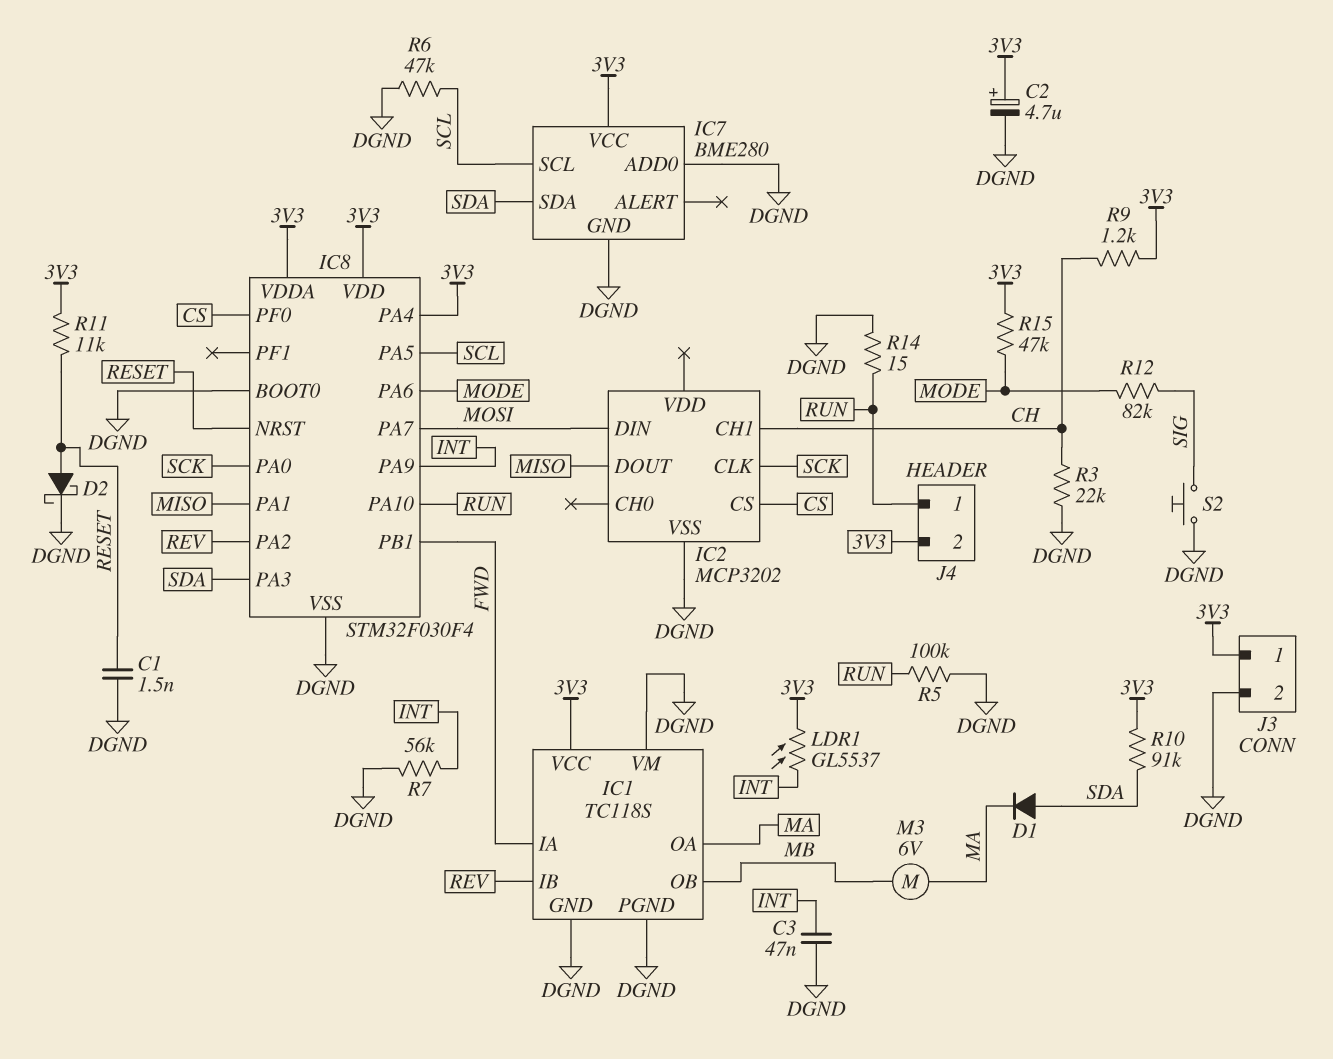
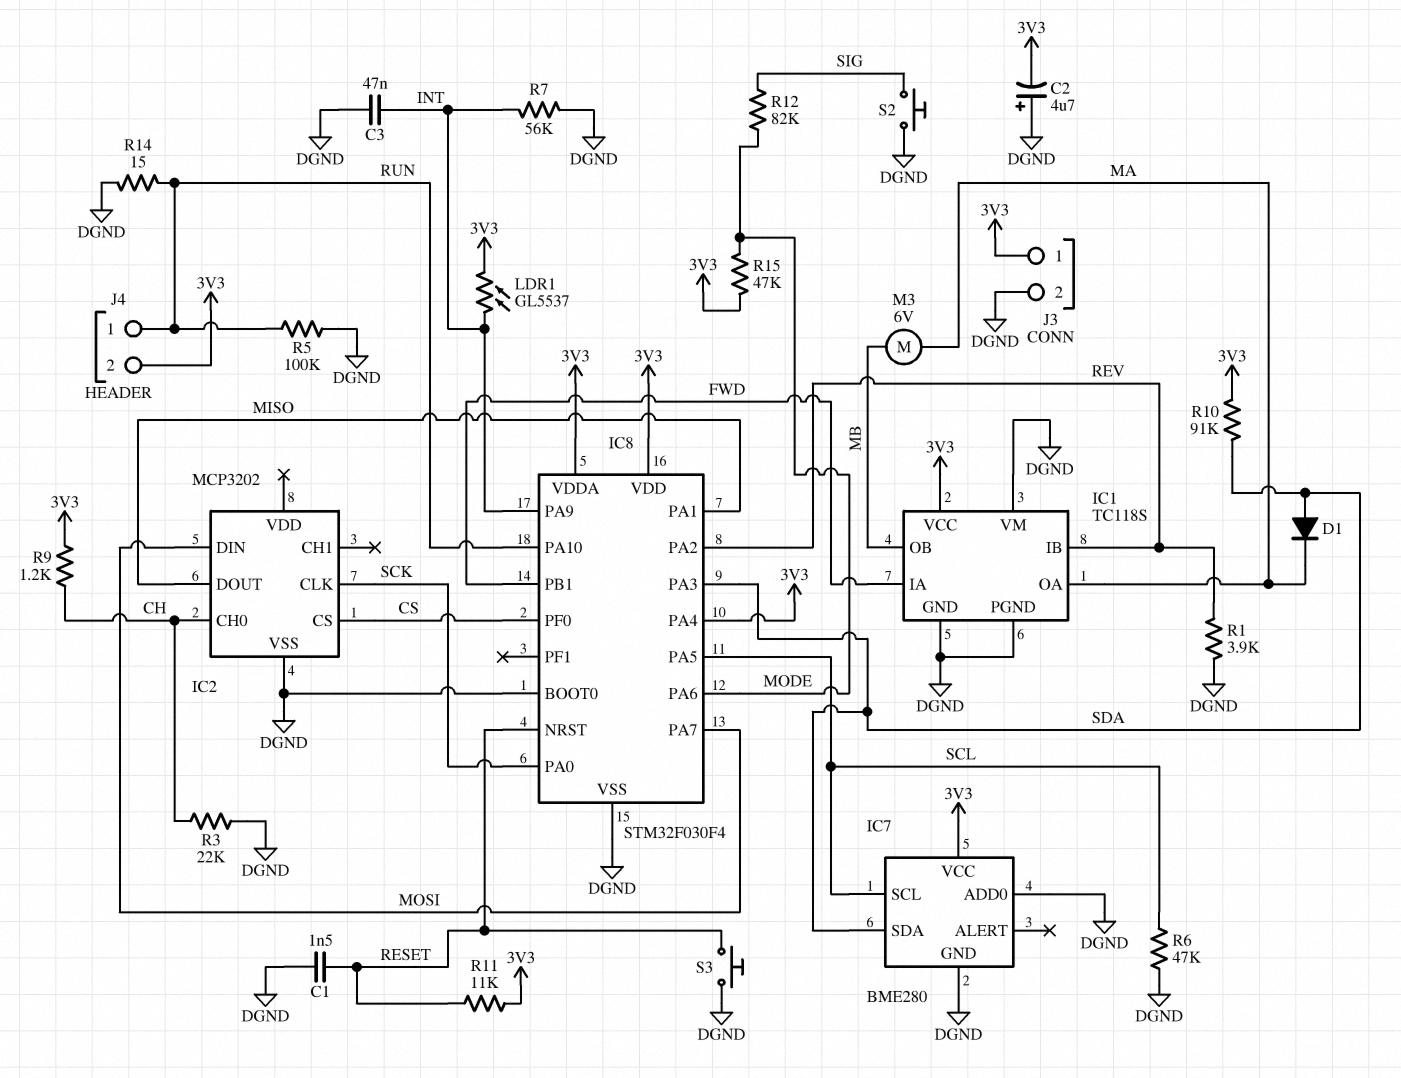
C2: 4.7uF (plus 3V3, minus DGND) -> 4.7uF (plus DGND, minus 3V3)
D2: schottky (A RESET, K DGND) -> none
IC2 pin CH0: none -> CH
IC2 pin CH1: CH -> none
R1: none -> 3.9k (DGND, REV)
S3: none -> button (DGND, RESET)

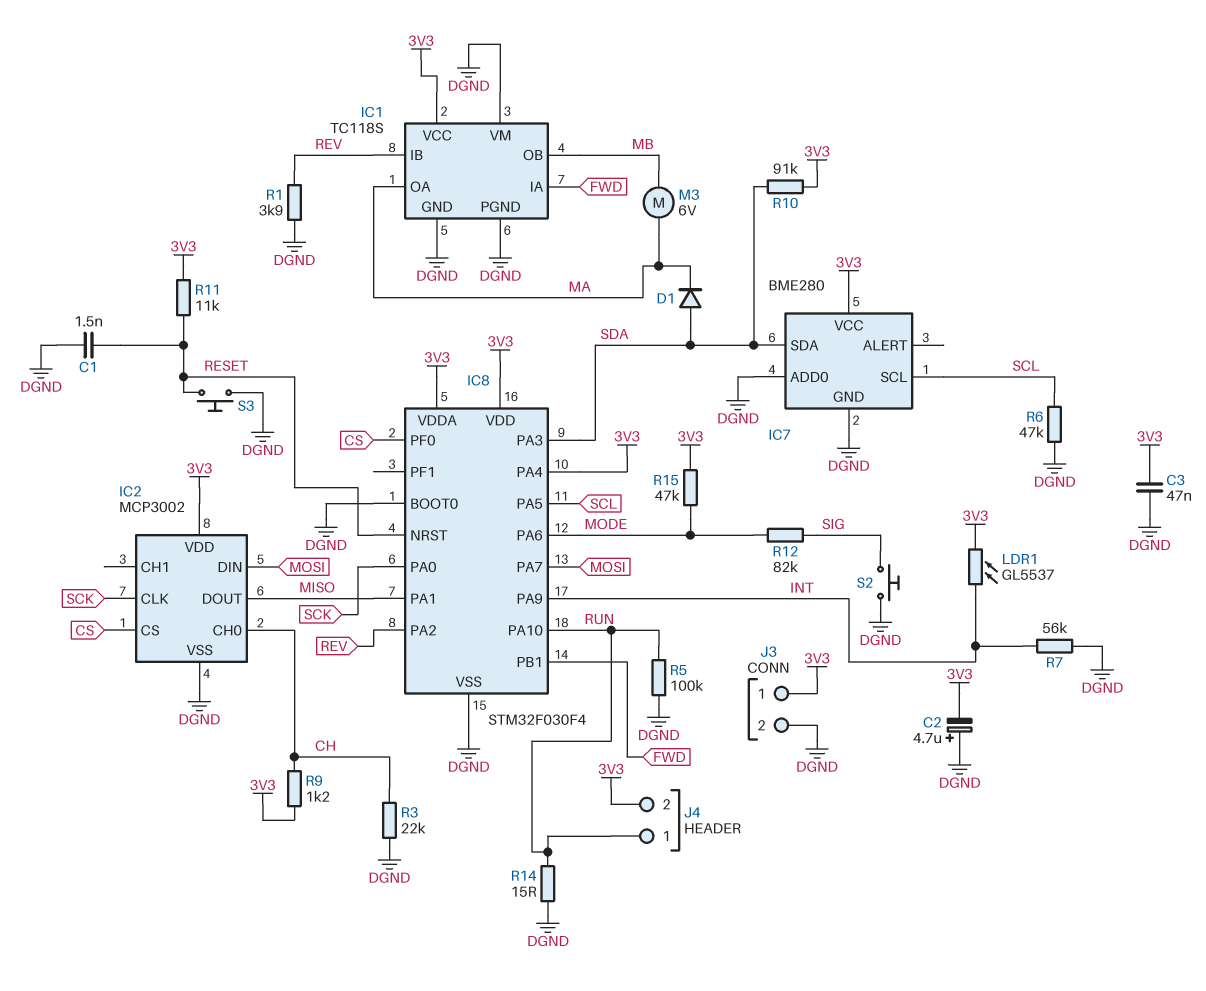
C3: 47nF (DGND, INT) -> 47nF (3V3, DGND)
IC2: MCP3202 -> MCP3002
IC2 pin VDD: none -> 3V3

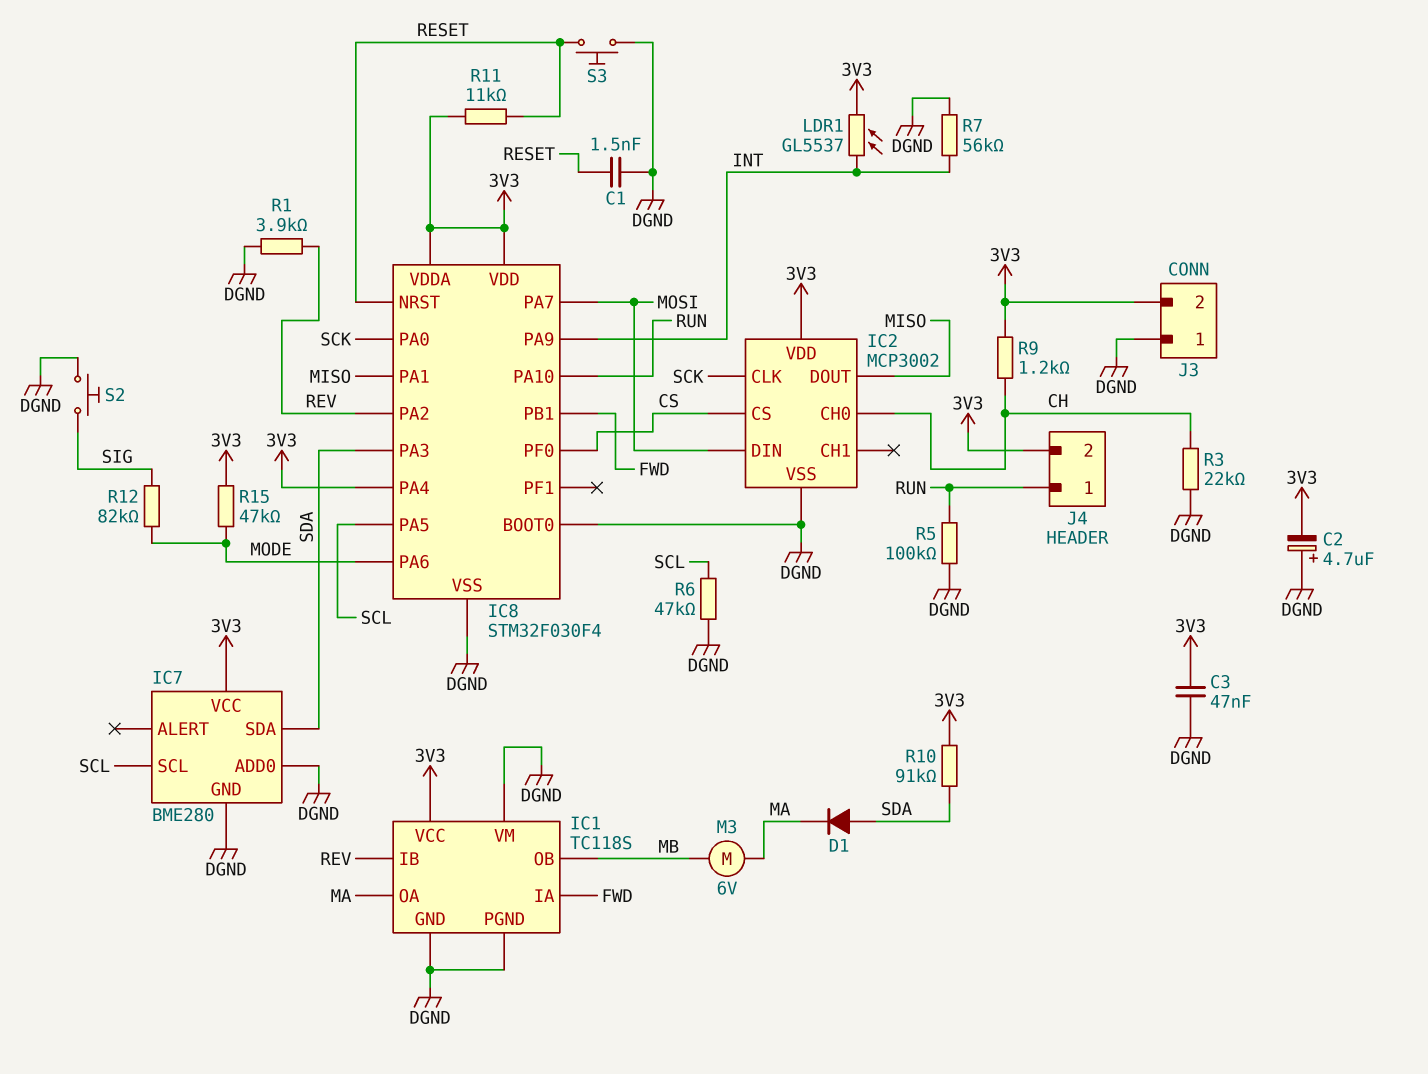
J3 pin 1: 3V3 -> DGND
J3 pin 2: DGND -> 3V3
R14: 15 (DGND, RUN) -> none

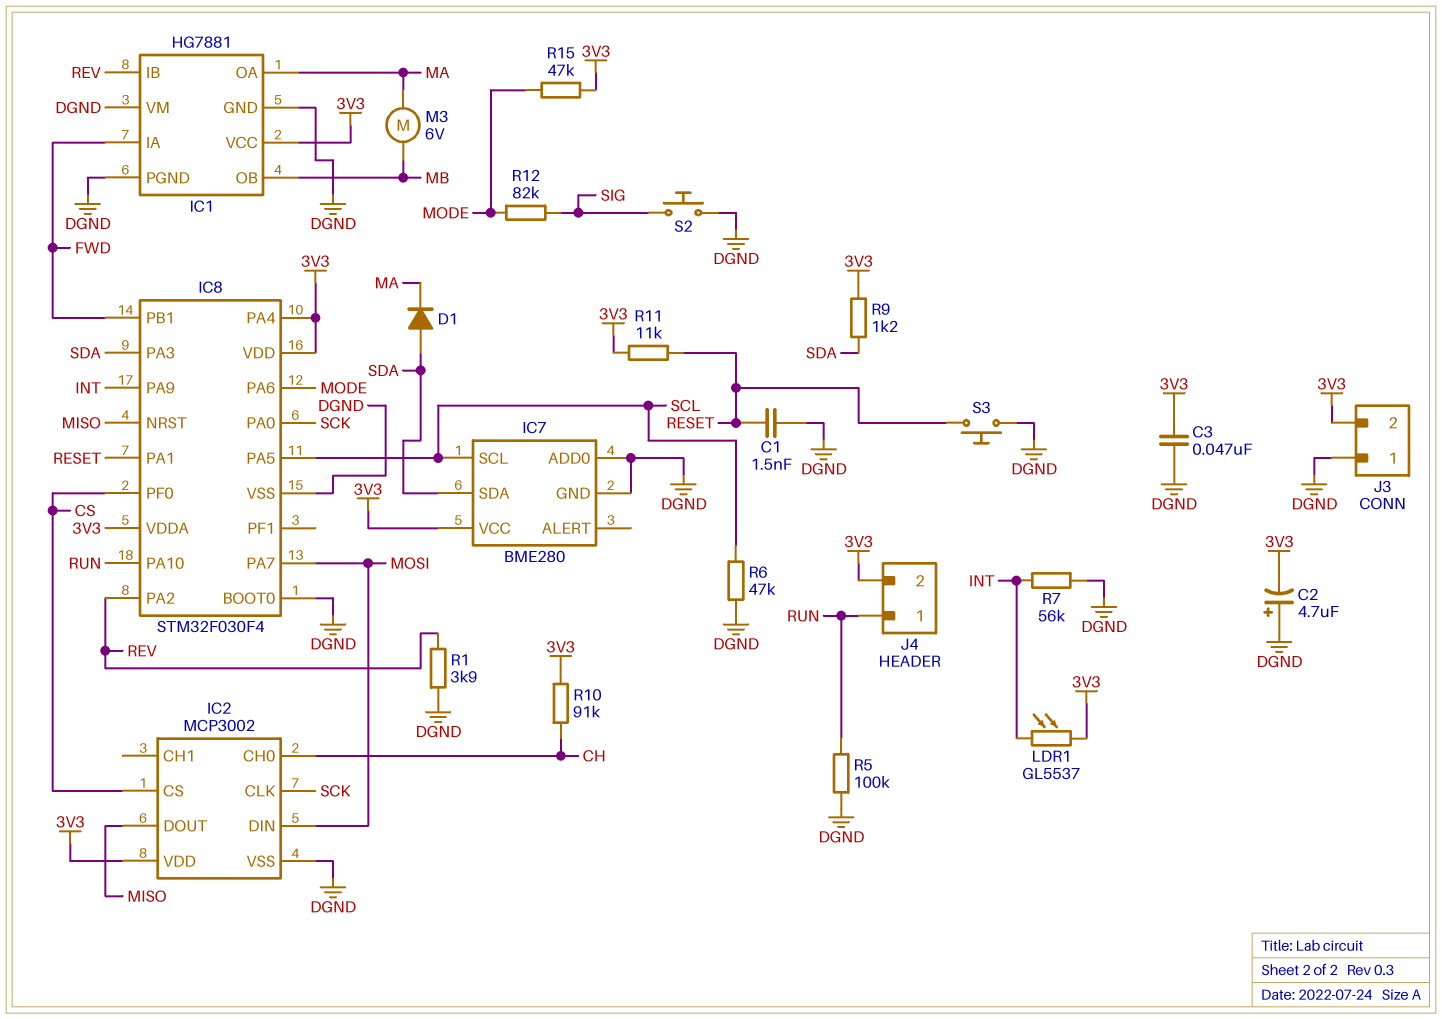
IC1: TC118S -> HG7881
IC8 pin NRST: RESET -> MISO
IC8 pin PA1: MISO -> RESET
R3: 22k (CH, DGND) -> none
R9: 1.2k (3V3, CH) -> 1.2k (3V3, SDA)
R10: 91k (3V3, SDA) -> 91k (3V3, CH)

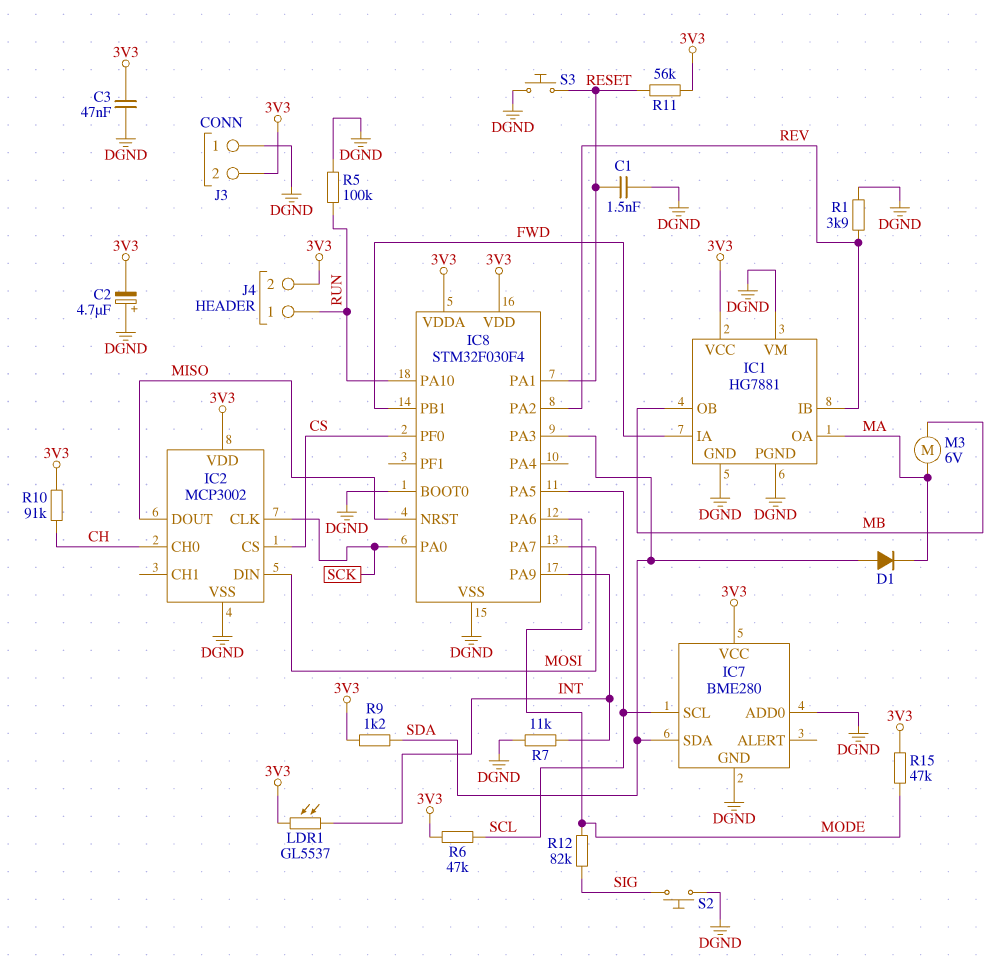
IC8 pin PA4: 3V3 -> none
R6: 47k (DGND, SCL) -> 47k (3V3, SCL)
R7: 56k (DGND, INT) -> 11k (DGND, INT)
R11: 11k (3V3, RESET) -> 56k (3V3, RESET)

